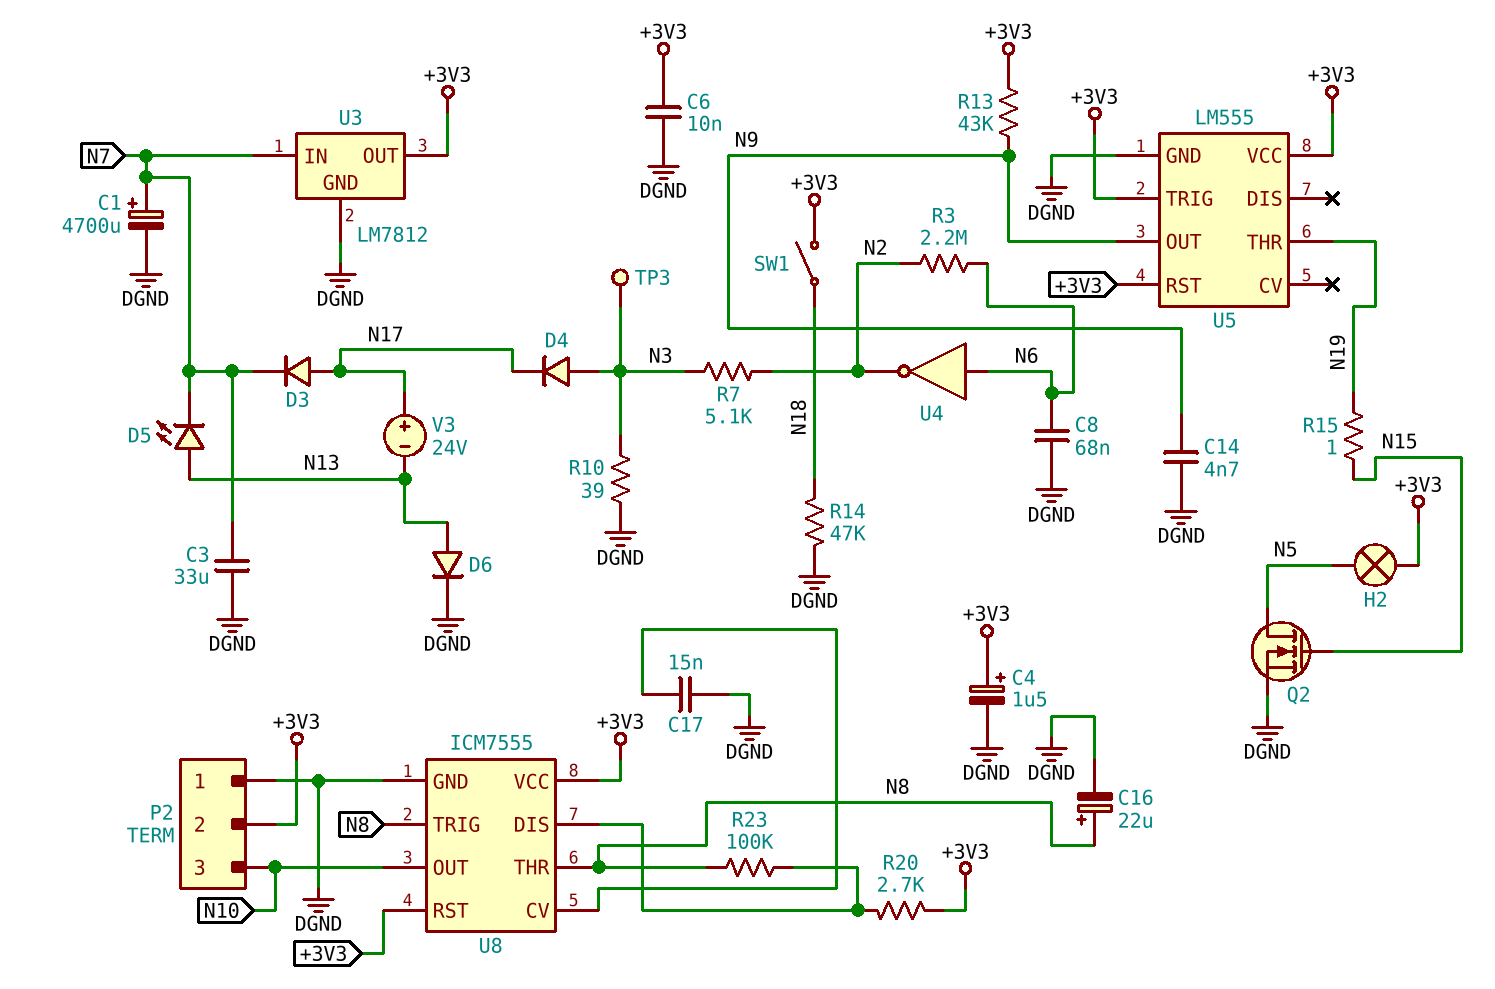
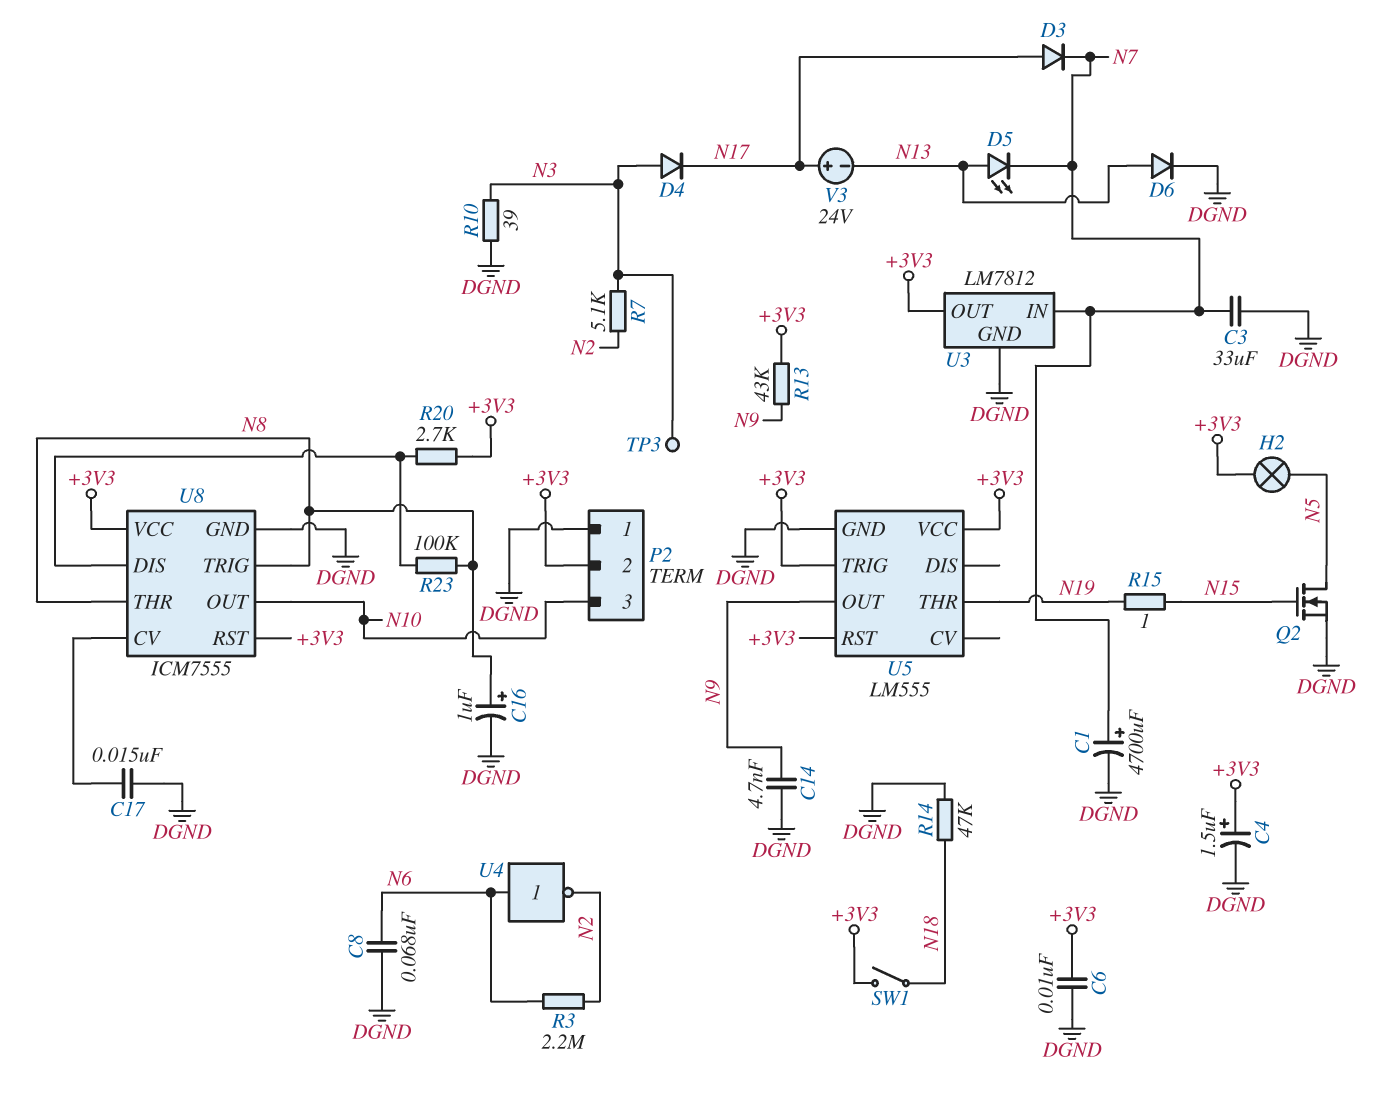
C16: 22uF (plus N8, minus DGND) -> 1uF (plus N8, minus DGND)

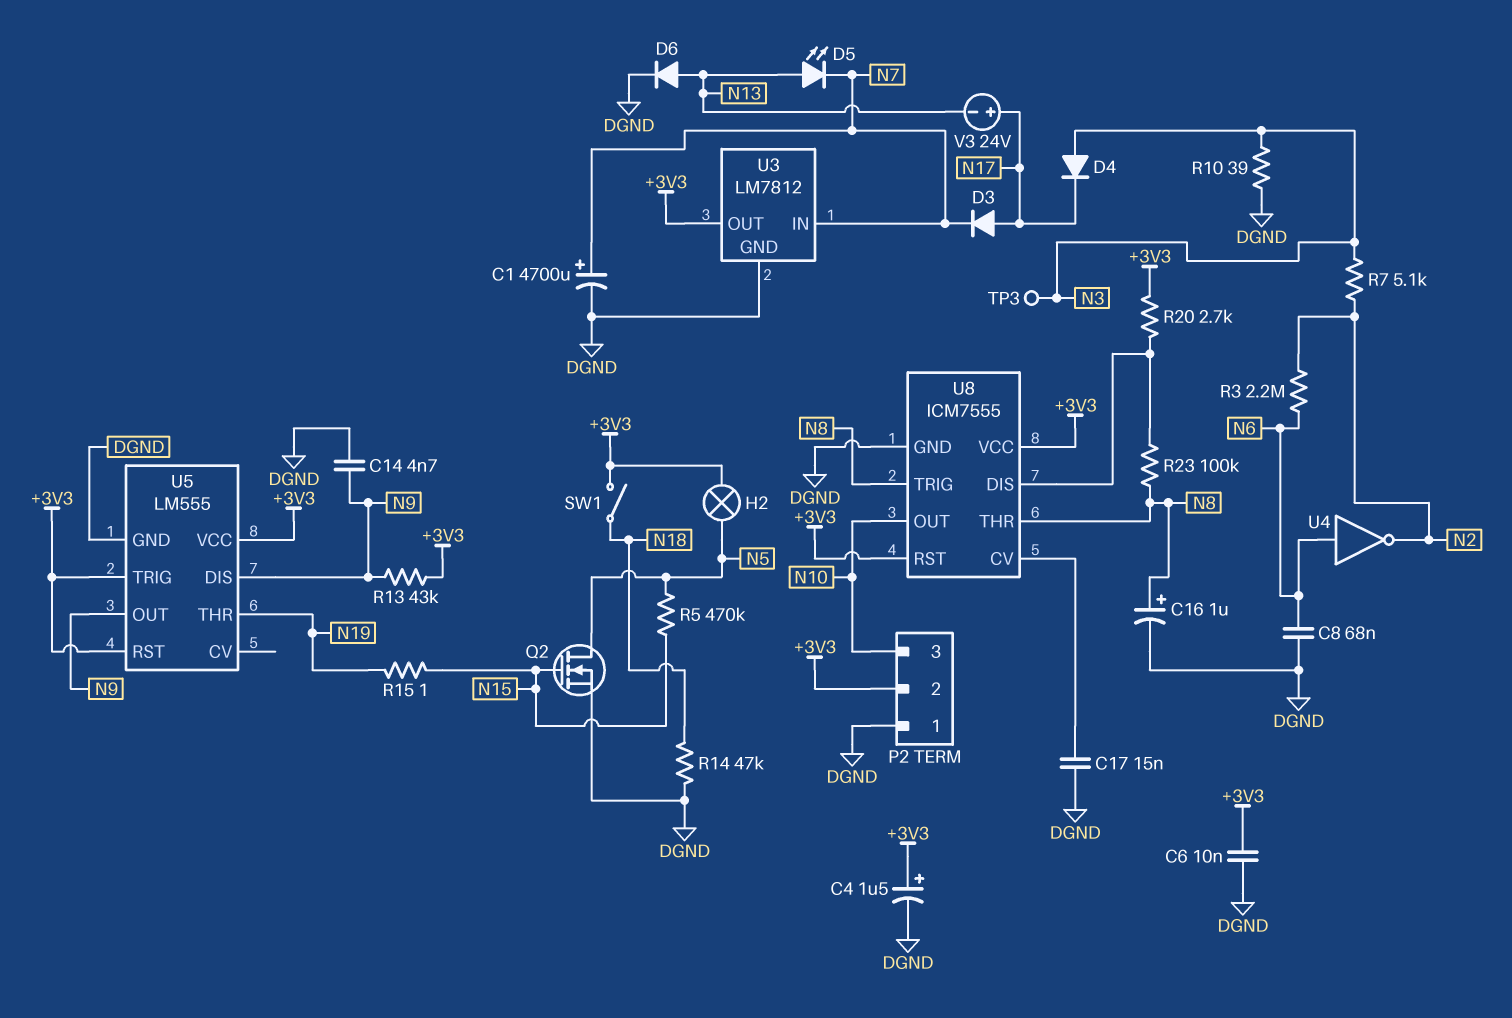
C3: 33uF (DGND, N7) -> none
R5: none -> 470k (N5, N15)
U5 pin DIS: none -> N9

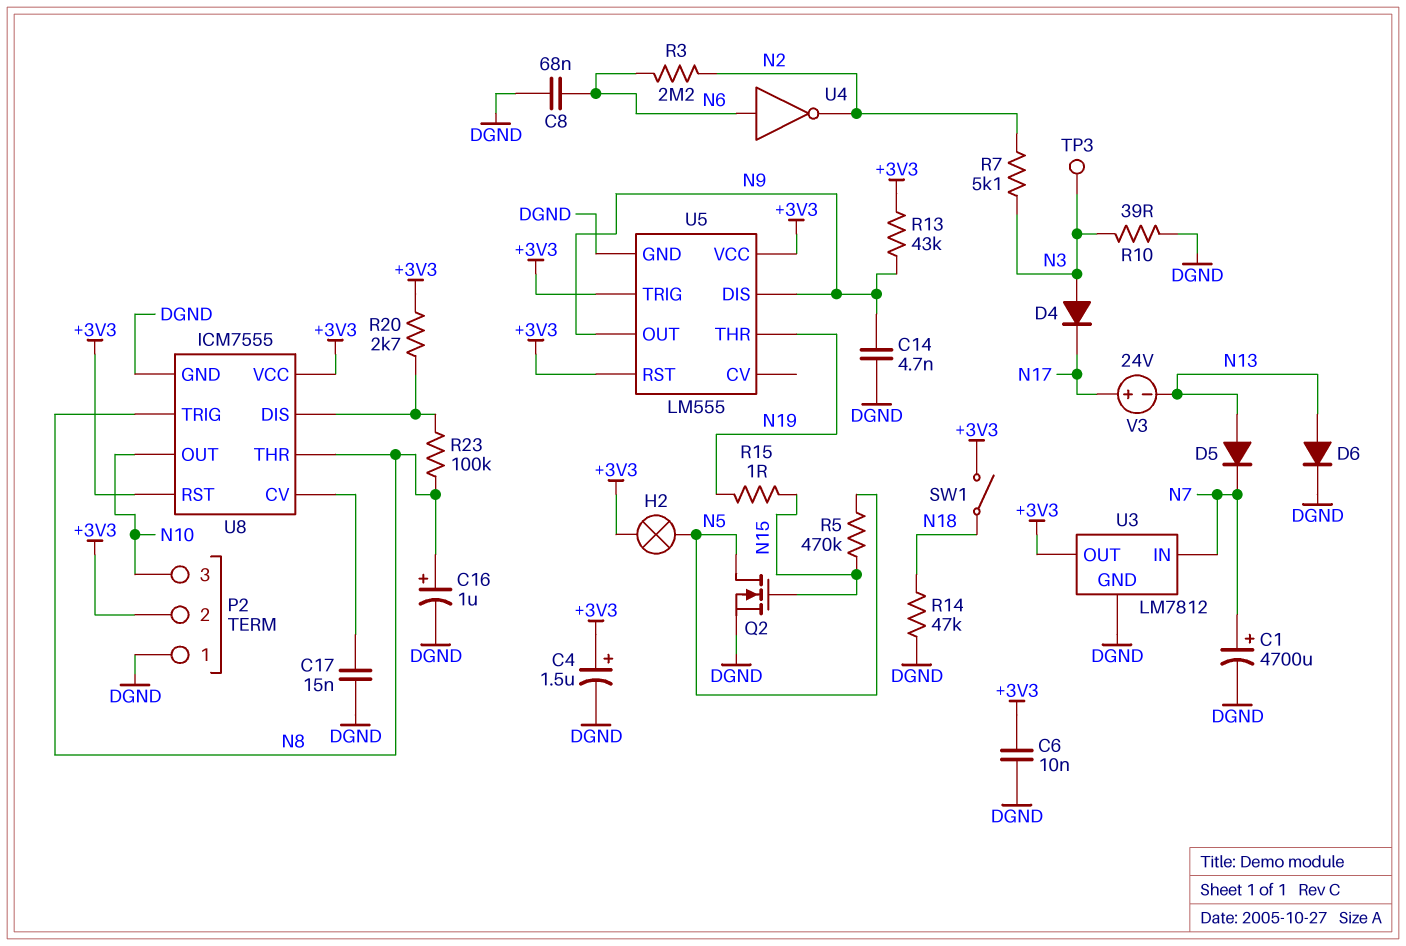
D3: diode (A N17, K N7) -> none
D5: LED (A N13, K N7) -> diode (A N13, K N7)

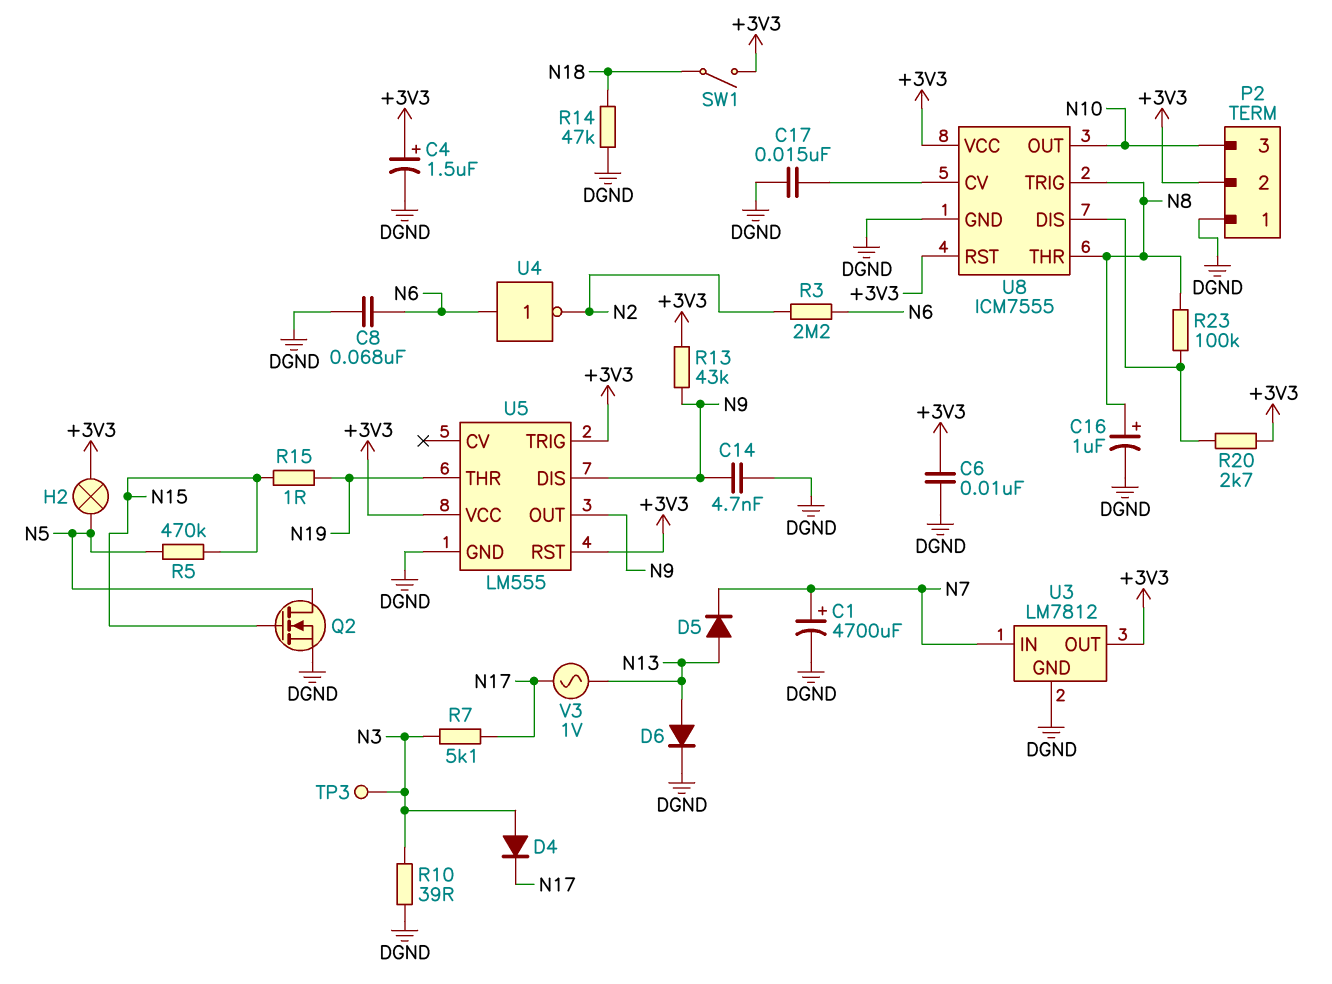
R7: 5.1k (N2, N3) -> 5.1k (N3, N17)
V3: 24V (plus N17, minus N13) -> AC 1V (N13, N17)

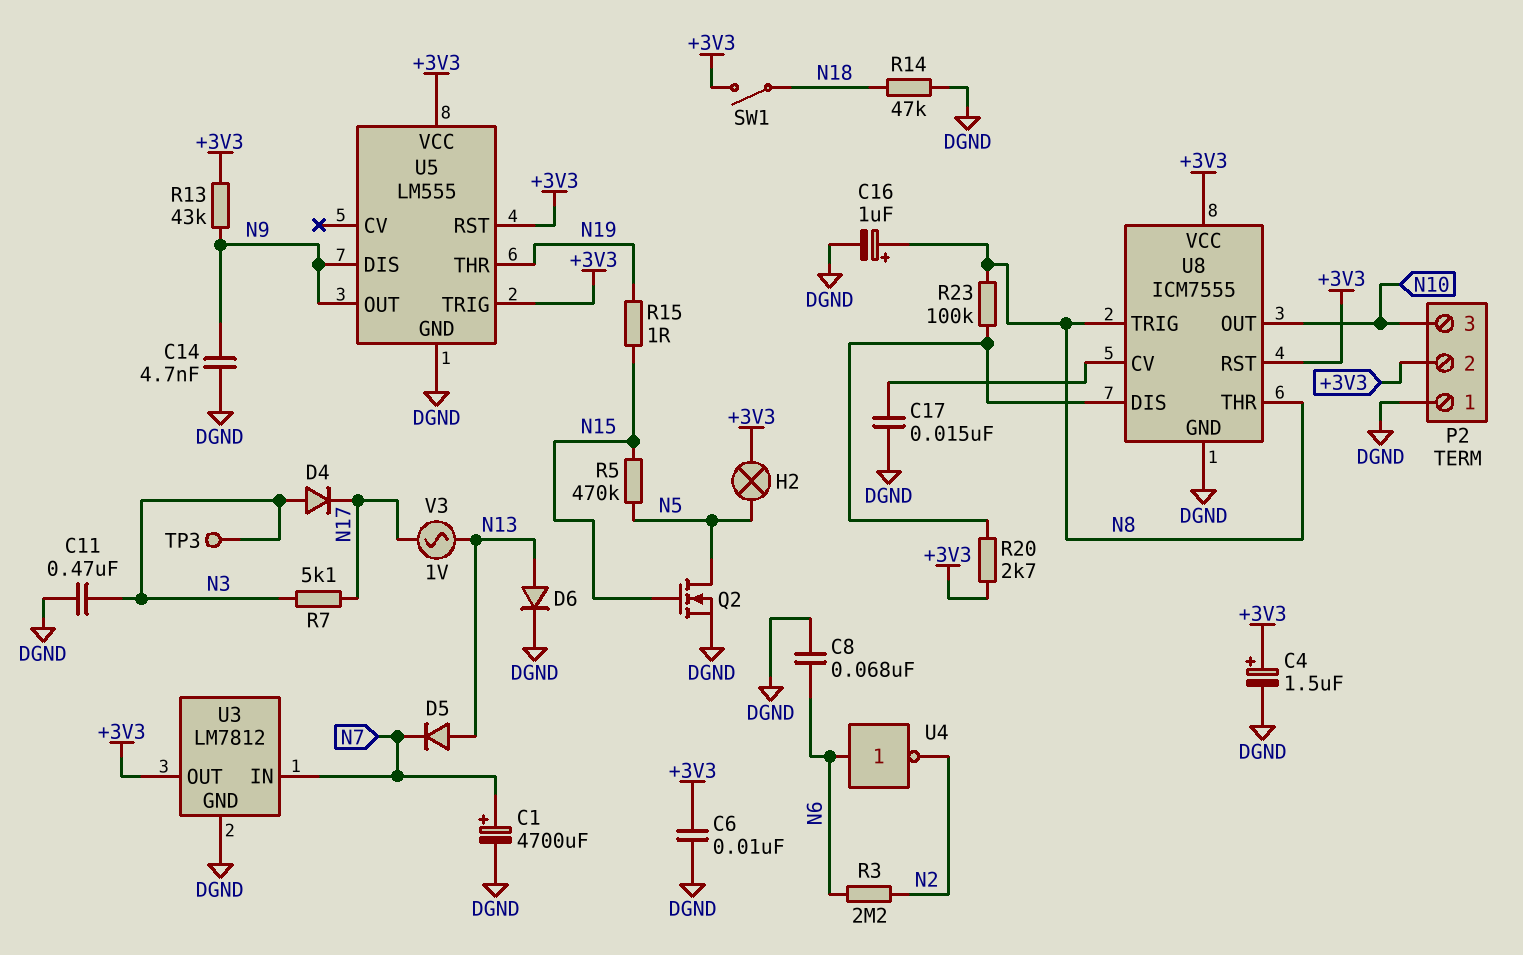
C11: none -> 470nF (DGND, N3)
R10: 39 (DGND, N3) -> none

